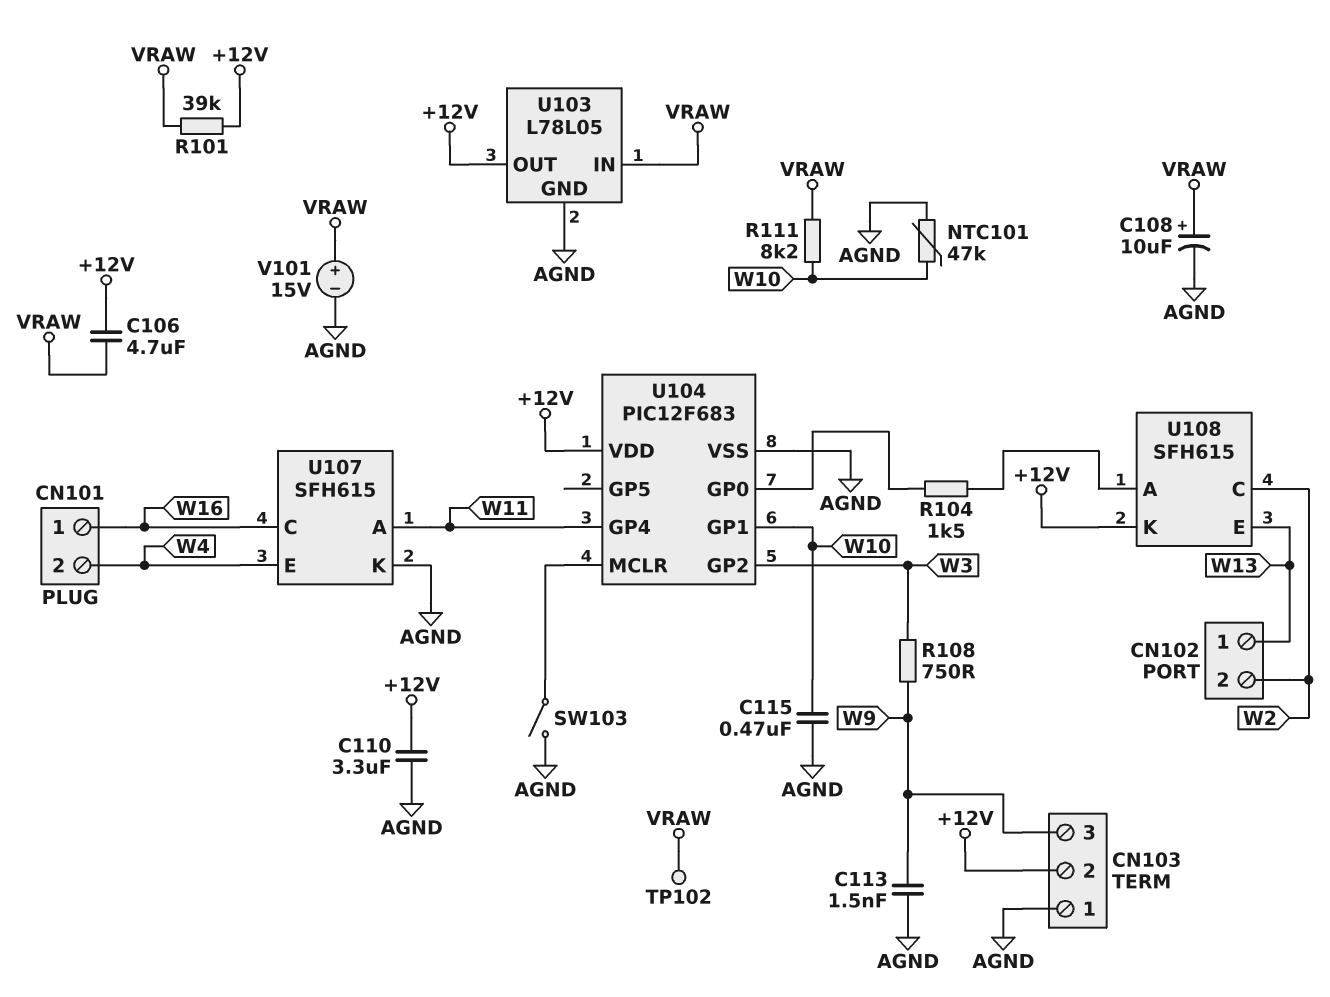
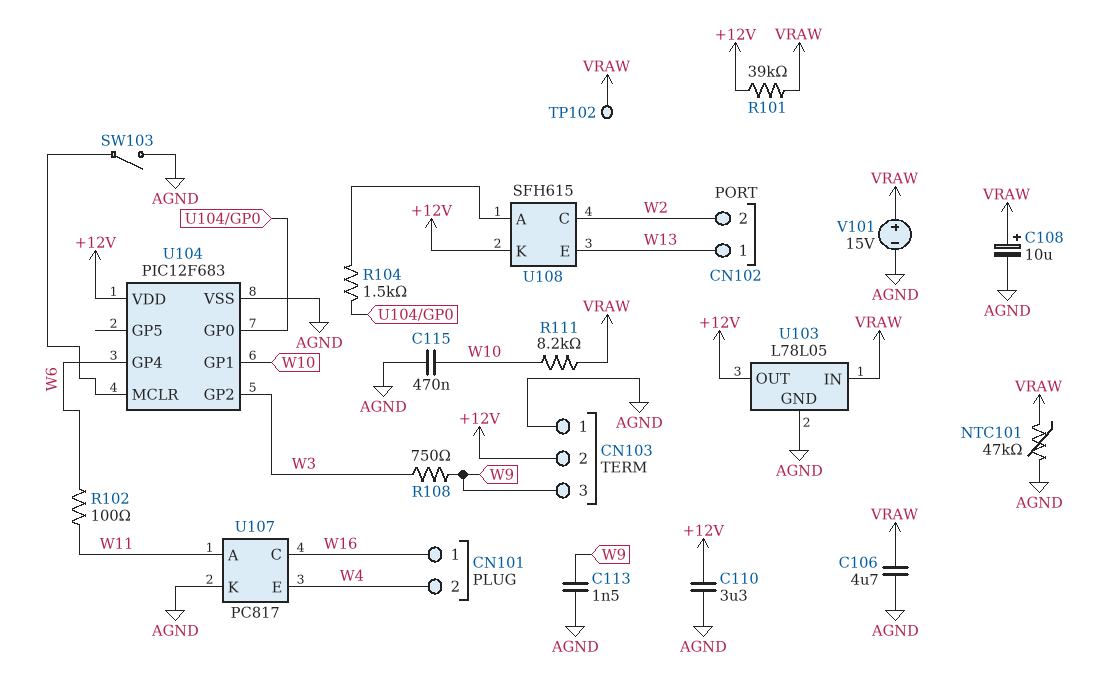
C106: 4.7uF (+12V, VRAW) -> 4.7uF (AGND, VRAW)
NTC101: 47k (AGND, W10) -> 47k (AGND, VRAW)
R102: none -> 100 (W6, W11)
U104 pin GP4: W11 -> W6
U107: SFH615 -> PC817

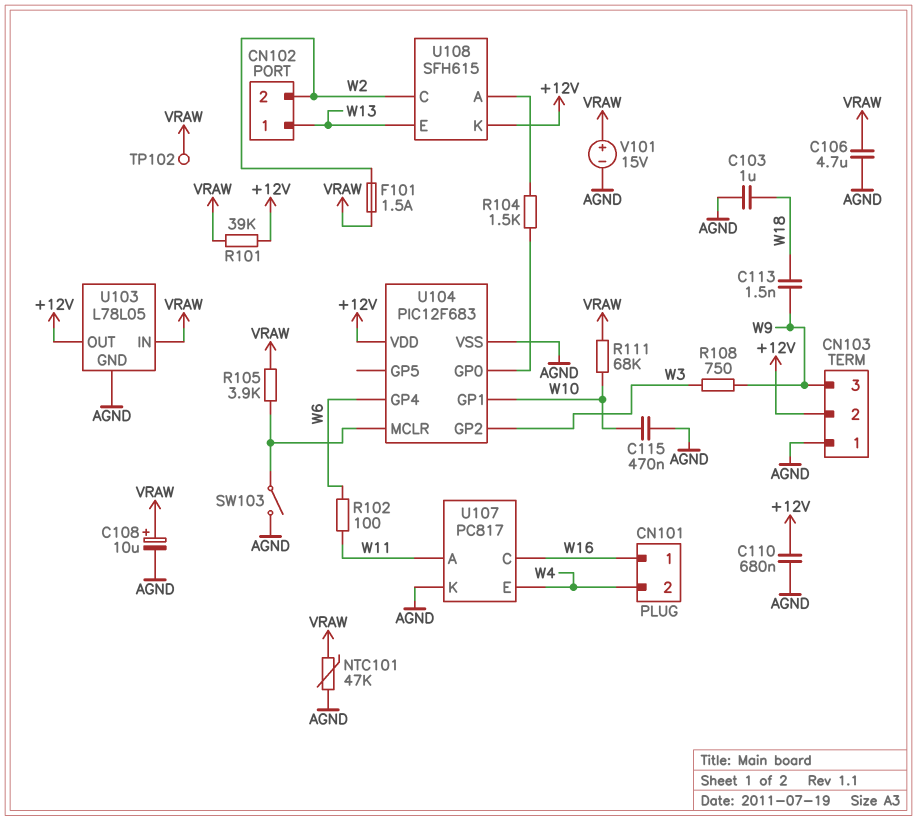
C103: none -> 1uF (AGND, W18)
C110: 3.3uF (+12V, AGND) -> 680nF (+12V, AGND)
C113: 1.5nF (AGND, W9) -> 1.5nF (W9, W18)
F101: none -> 1.5A (VRAW, W2)
R105: none -> 3.9k (U104/MCLR, VRAW)
R111: 8.2k (VRAW, W10) -> 68k (VRAW, W10)

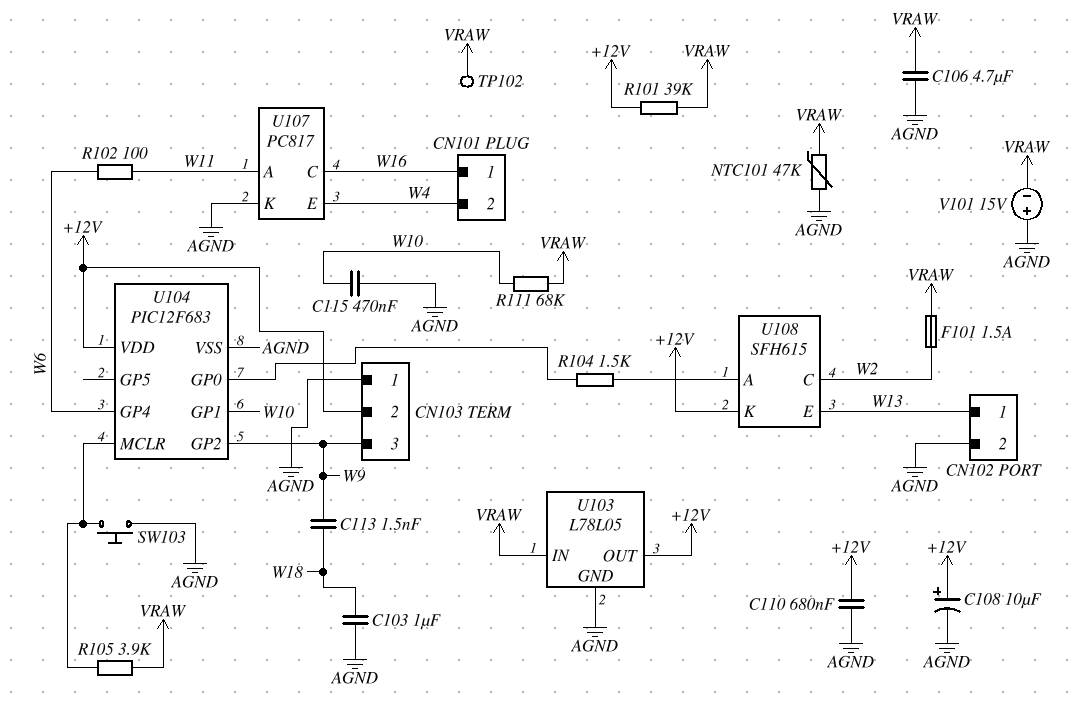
C108: 10uF (plus VRAW, minus AGND) -> 10uF (plus +12V, minus AGND)
CN102 pin 2: W2 -> AGND
R108: 750 (W3, W9) -> none
SW103: switch (AGND, U104/MCLR) -> button (AGND, U104/MCLR)
U104 pin GP2: W3 -> W9
V101: 15V (plus VRAW, minus AGND) -> 15V (plus AGND, minus VRAW)

